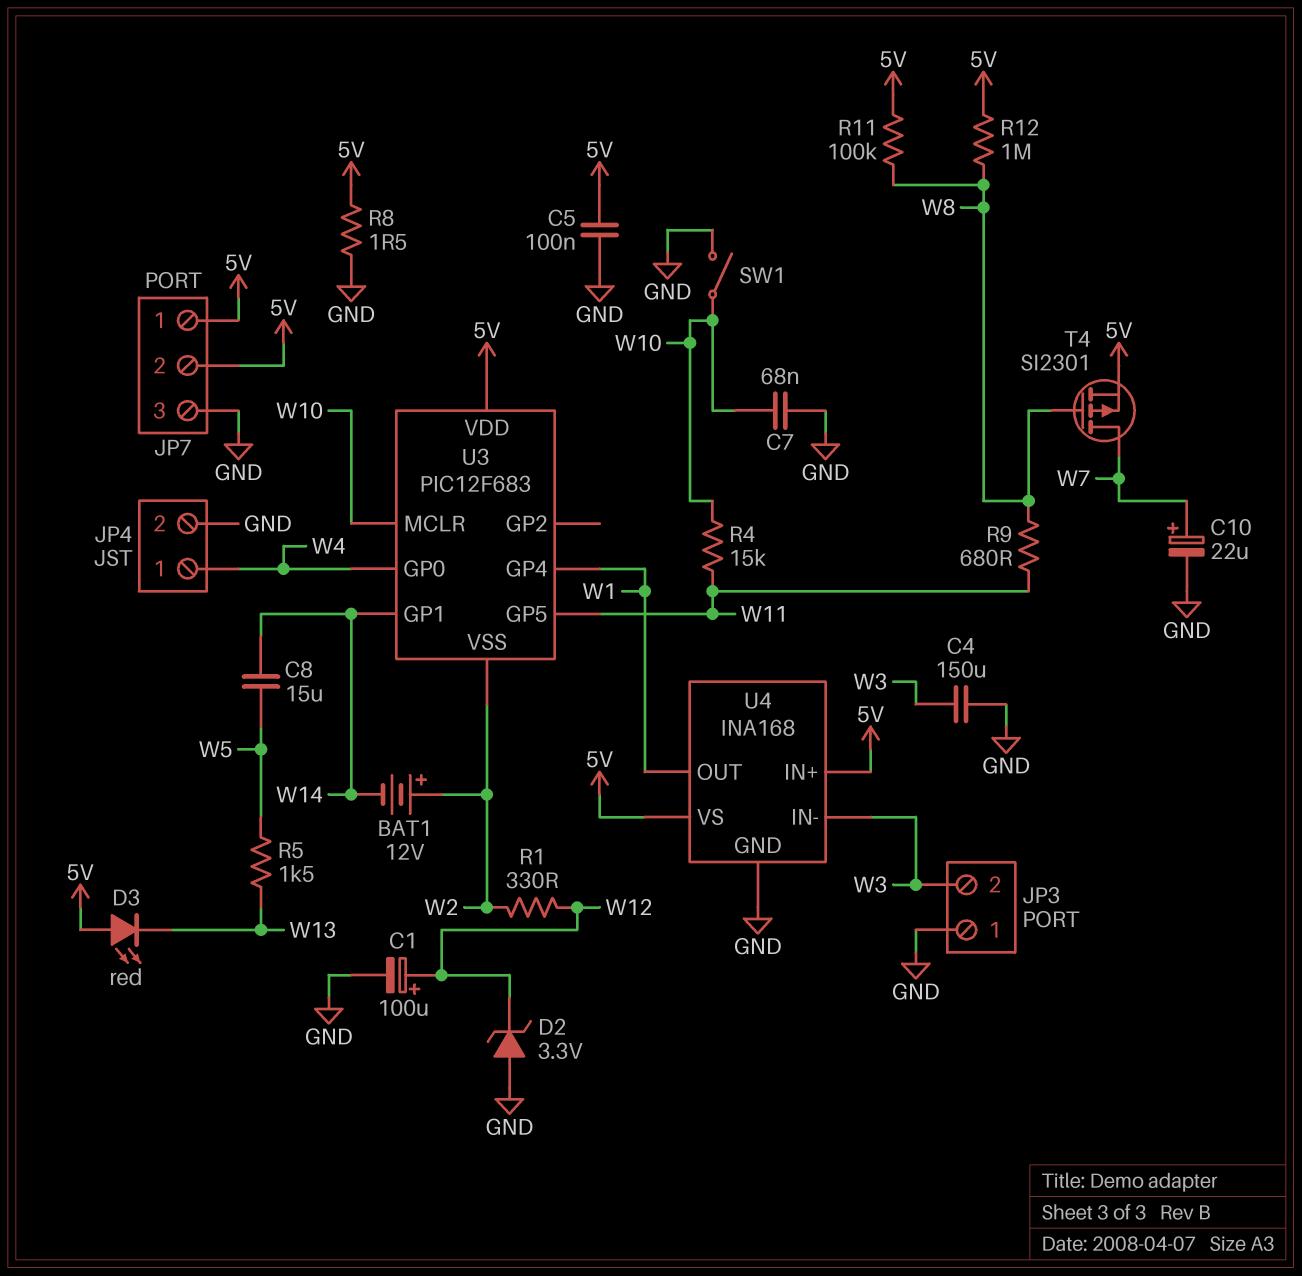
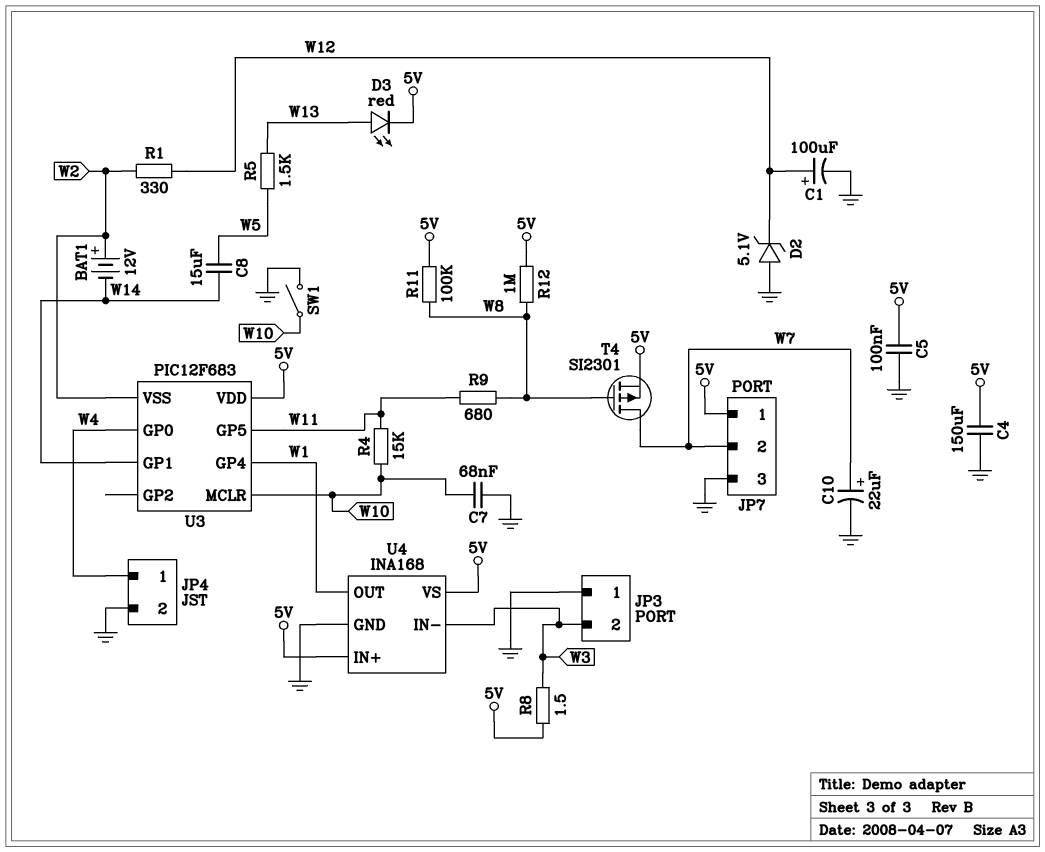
C4: 150uF (GND, W3) -> 150uF (5V, GND)
D2: zener 3.3V (A GND, K W12) -> zener 5.1V (A GND, K W12)
D3: LED red (A 5V, K W13) -> LED red (A W13, K 5V)
JP7 pin 2: 5V -> W7
R8: 1.5 (5V, GND) -> 1.5 (5V, W3)

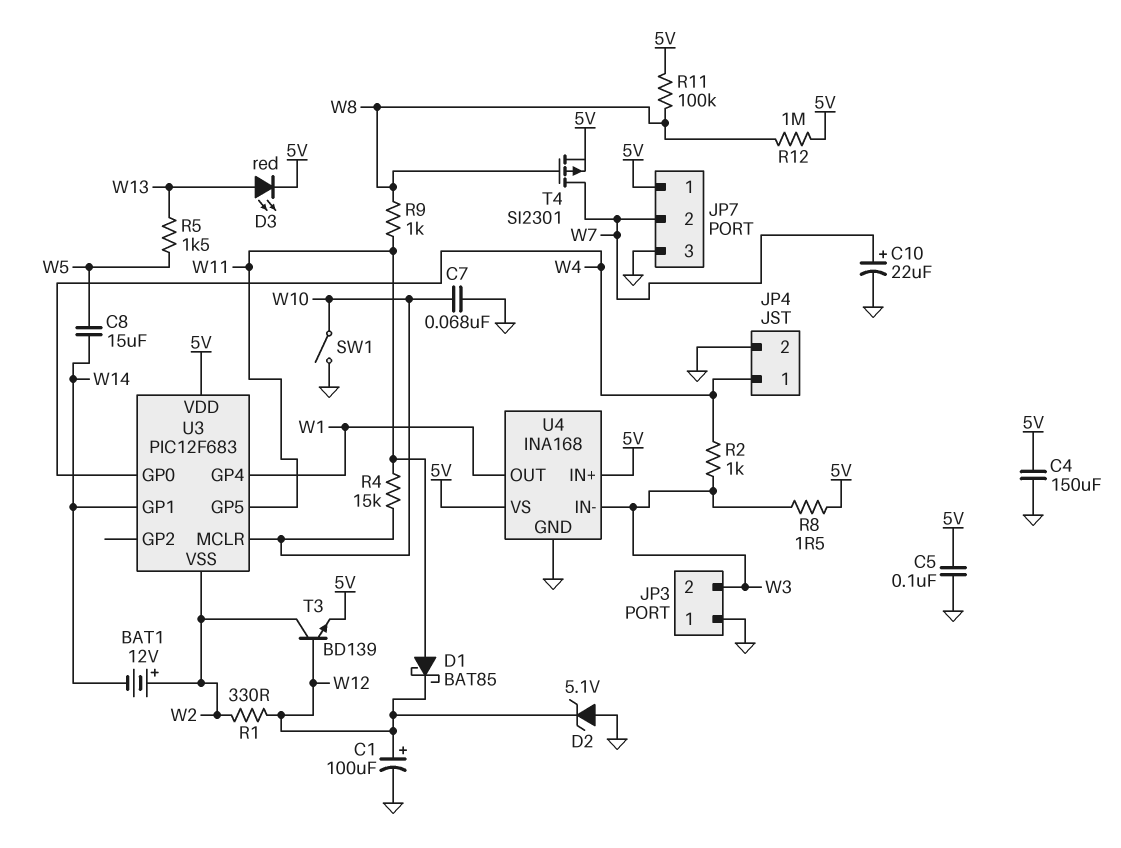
D1: none -> schottky BAT85 (A W11, K W12)
R2: none -> 1k (W3, W4)
R9: 680 (W8, W11) -> 1k (W8, W11)
T3: none -> NPN BD139 (B W12, C W2, E 5V)

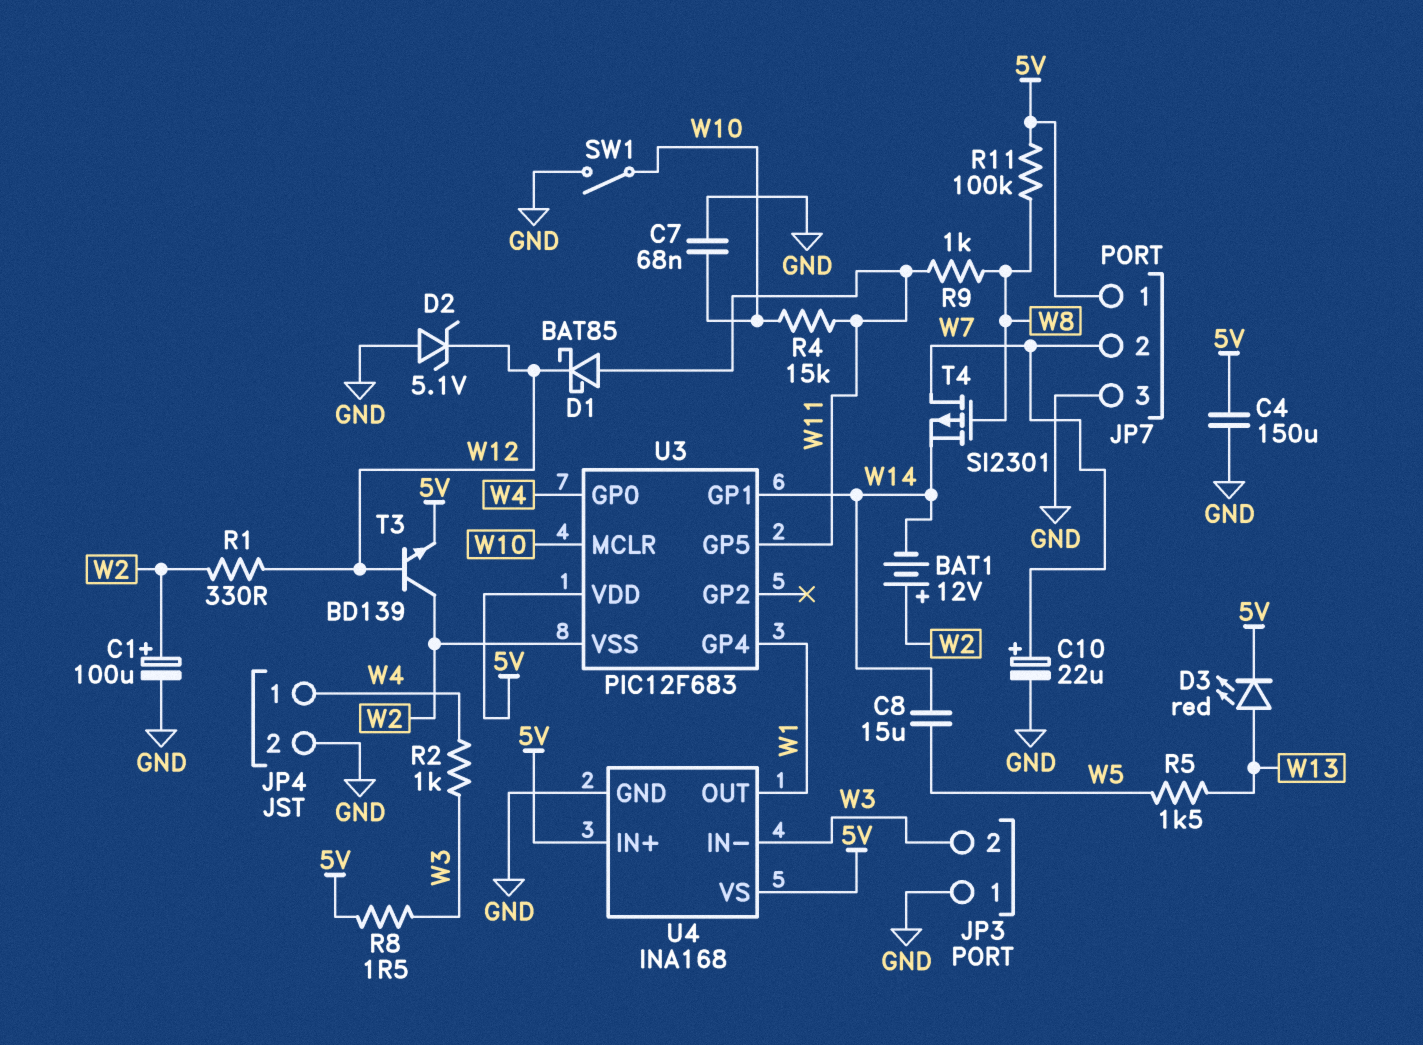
C1: 100uF (plus W12, minus GND) -> 100uF (plus W2, minus GND)
C5: 100nF (5V, GND) -> none
R12: 1M (5V, W8) -> none
T4: PMOS SI2301 (G W8, D W7, S 5V) -> PMOS SI2301 (G W8, D W7, S W14)

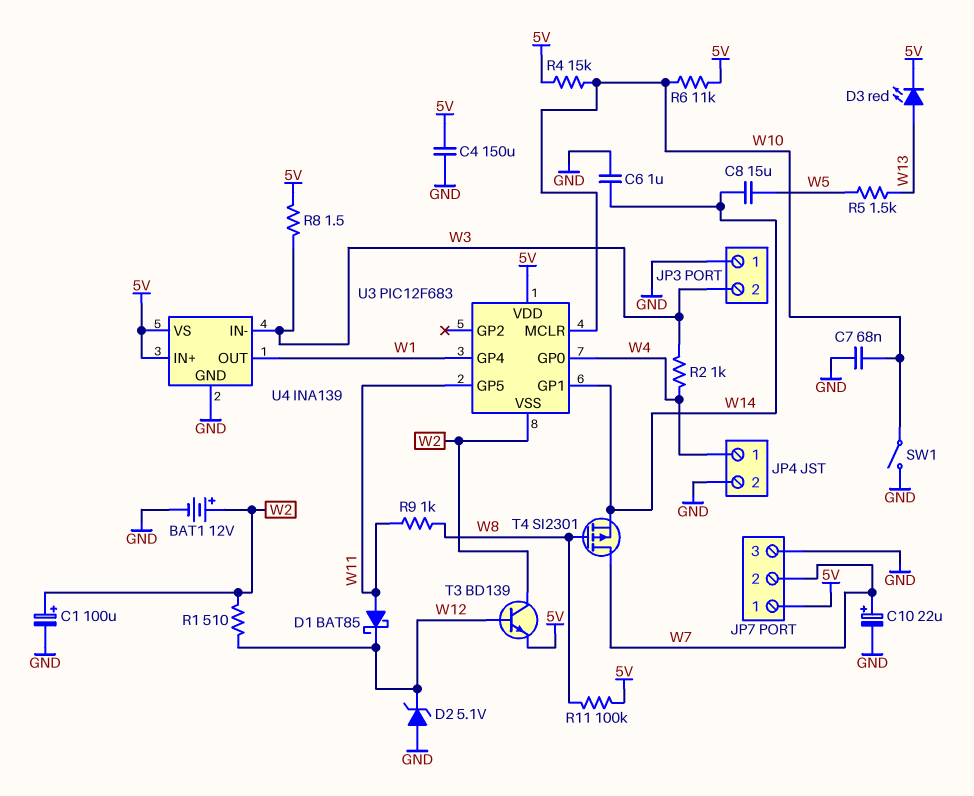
BAT1: 12V (plus W2, minus W14) -> 12V (plus W2, minus GND)
C6: none -> 1uF (GND, W14)
R1: 330 (W2, W12) -> 510 (W2, W12)
R4: 15k (W10, W11) -> 15k (5V, W10)
R6: none -> 11k (5V, W10)
U4: INA168 -> INA139

